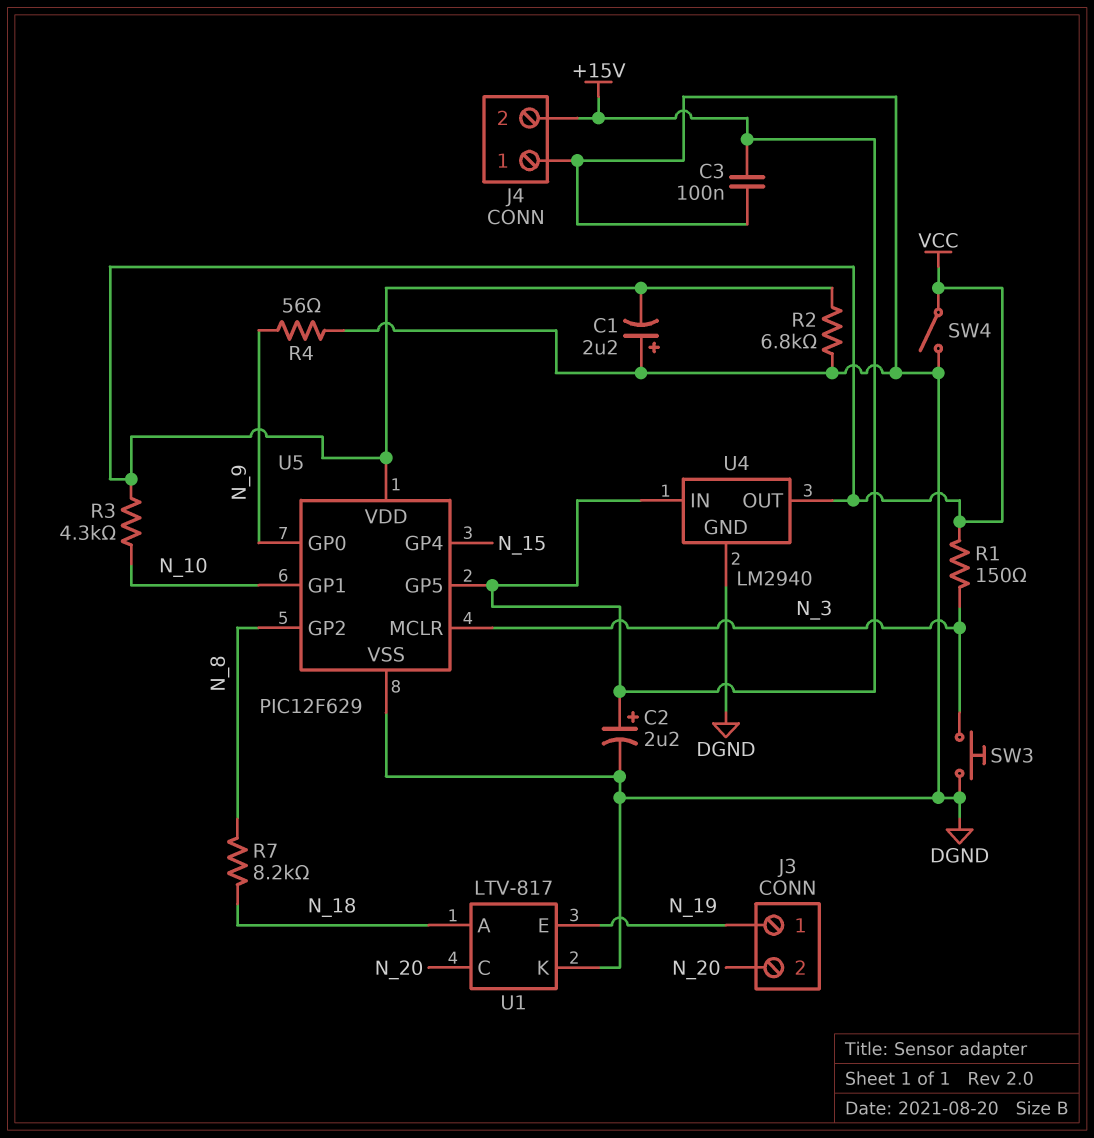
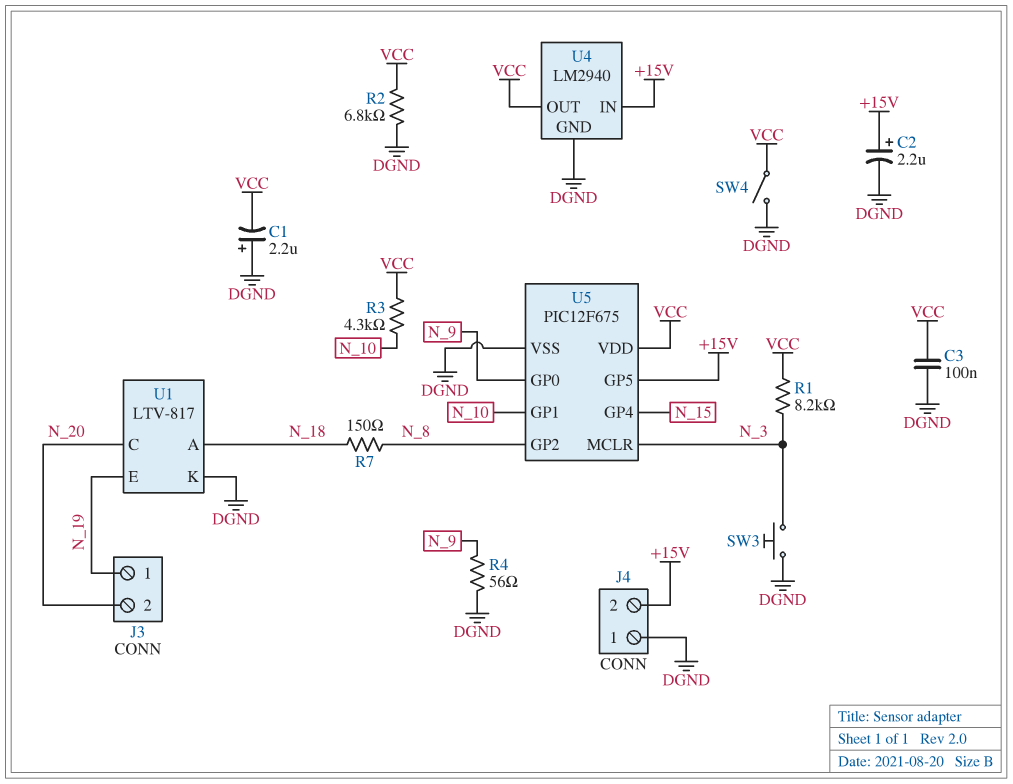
C3: 100nF (+15V, DGND) -> 100nF (DGND, VCC)
R1: 150 (N_3, VCC) -> 8.2k (N_3, VCC)
R7: 8.2k (N_8, N_18) -> 150 (N_8, N_18)
U5: PIC12F629 -> PIC12F675

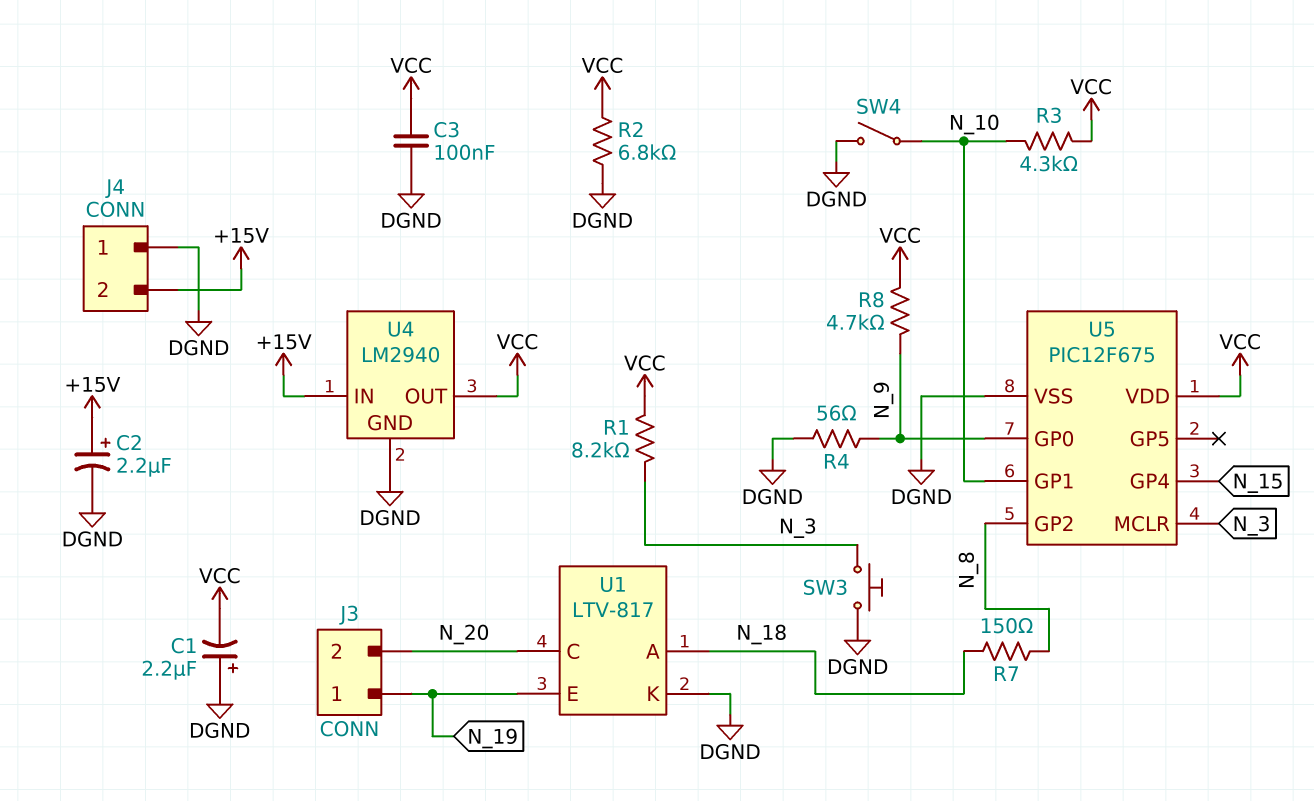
R8: none -> 4.7k (N_9, VCC)
SW4: switch (DGND, VCC) -> switch (DGND, N_10)
U5 pin GP5: +15V -> none

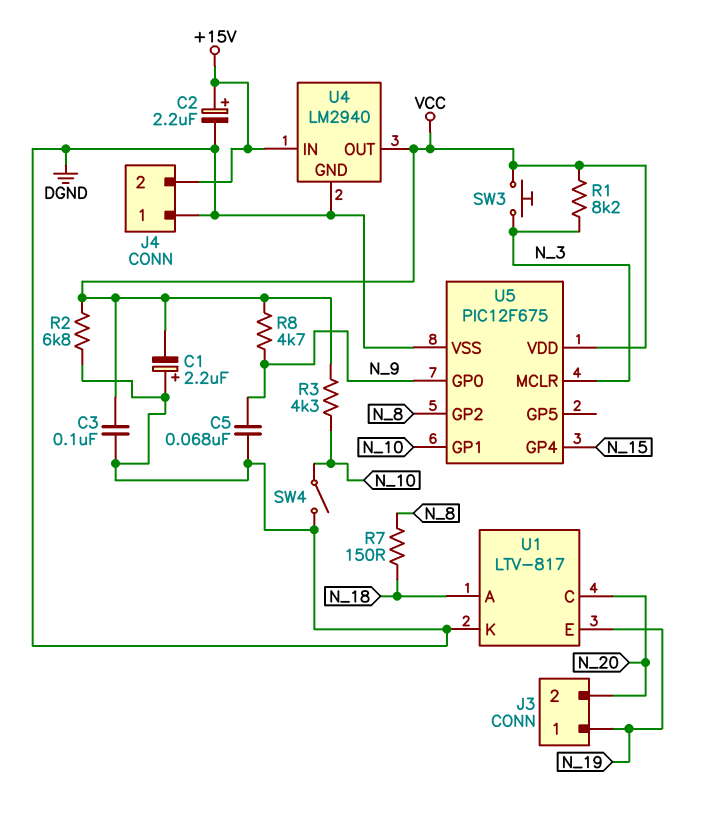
C5: none -> 68nF (DGND, N_9)
R4: 56 (DGND, N_9) -> none
SW3: button (DGND, N_3) -> button (N_3, VCC)

